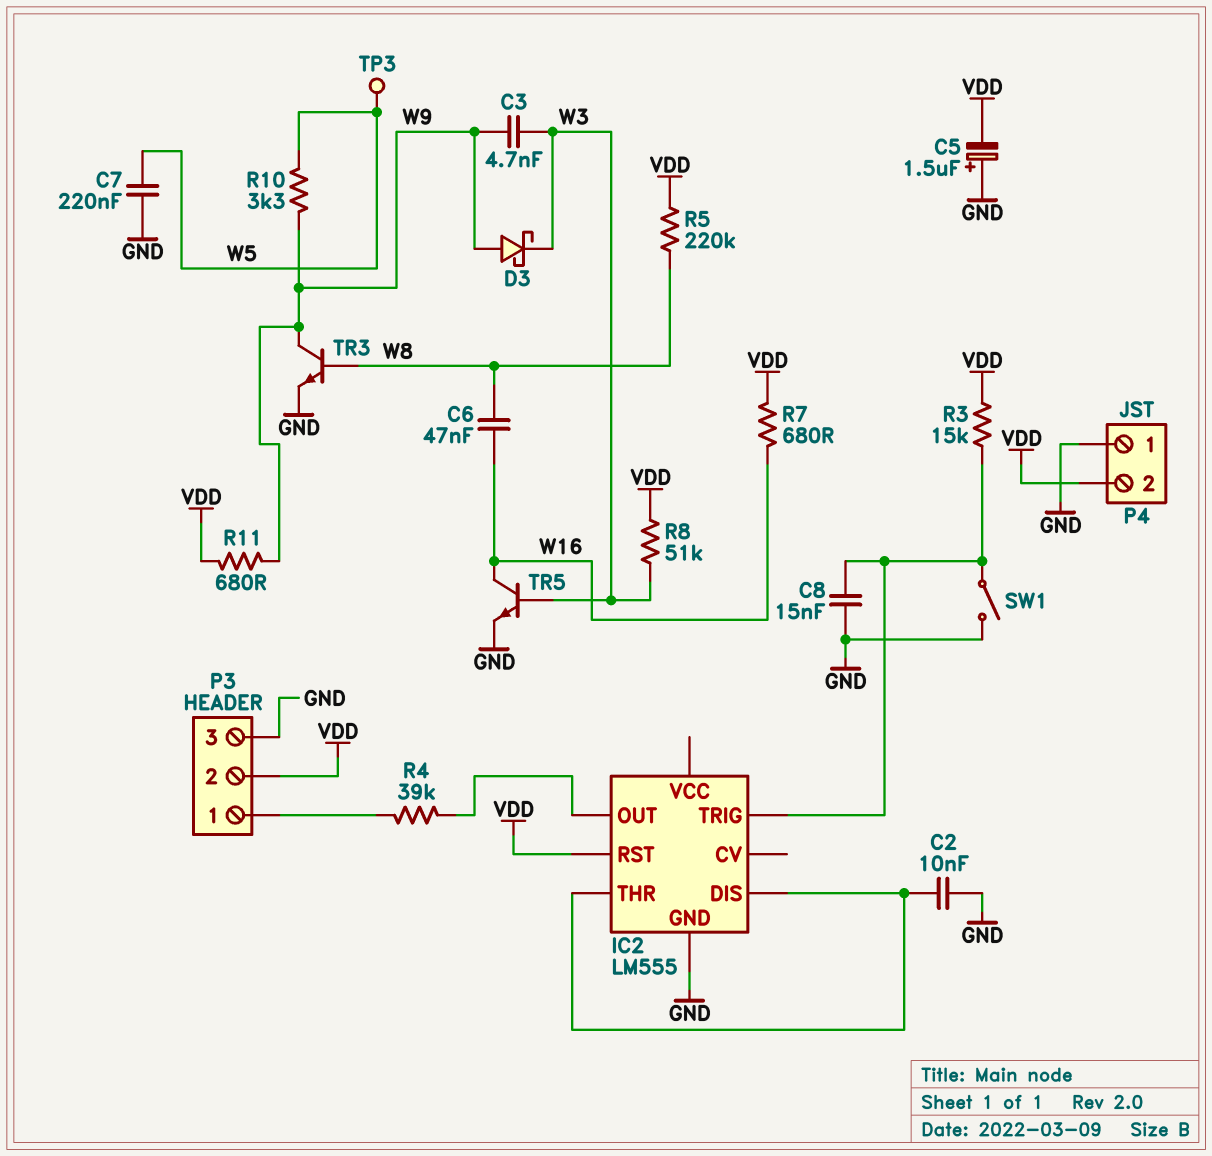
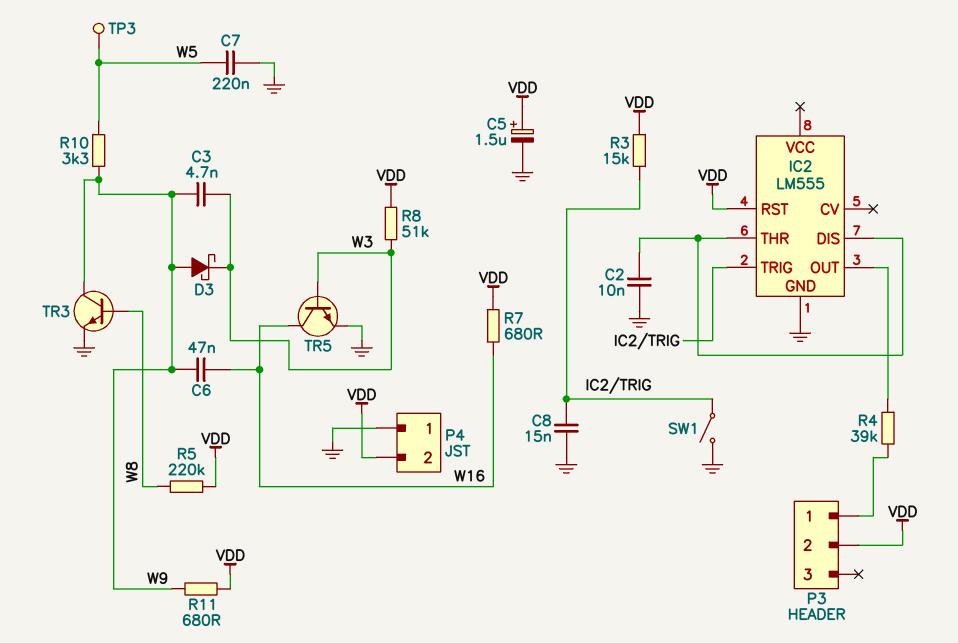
C5: 1.5uF (plus GND, minus VDD) -> 1.5uF (plus VDD, minus GND)
C6: 47nF (W8, W16) -> 47nF (W9, W16)
P3 pin 3: GND -> none

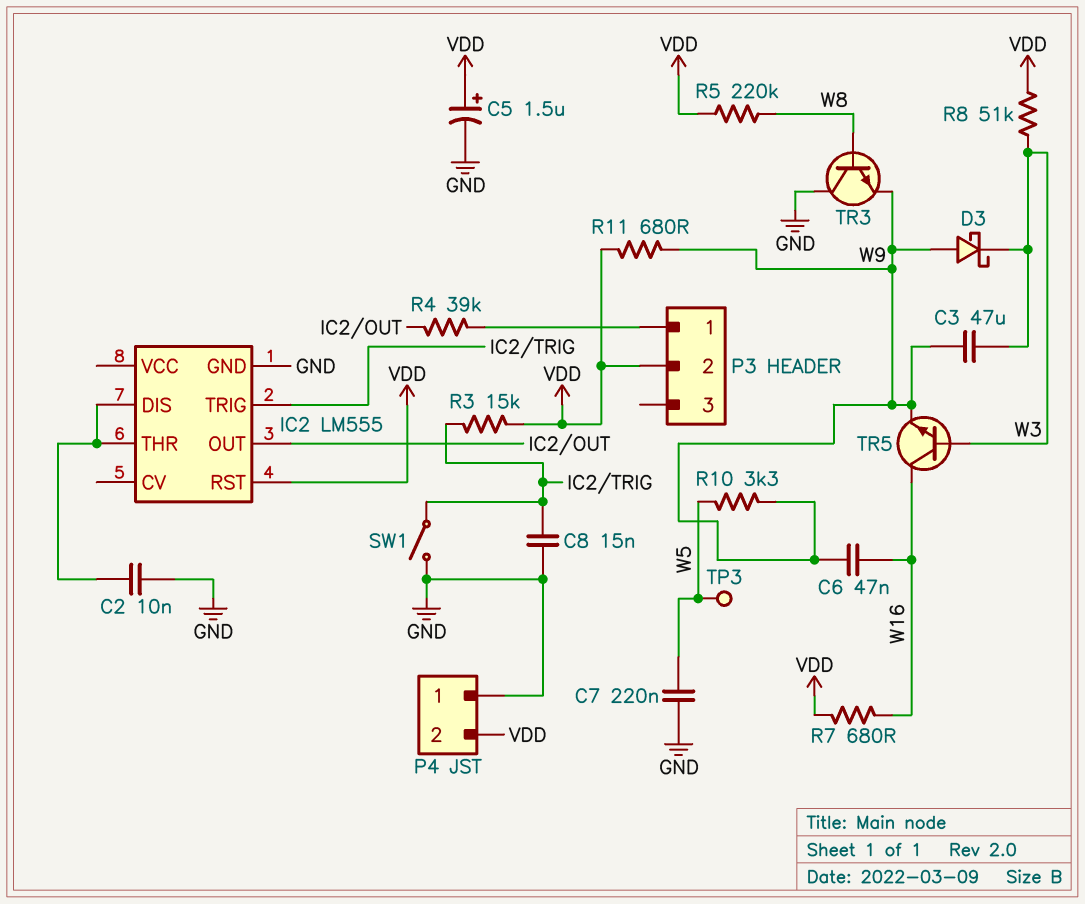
C3: 4.7nF (W3, W9) -> 47uF (W3, W9)
TR3: NPN (B W8, C W9, E GND) -> NPN (B W8, C GND, E W9)
TR5: NPN (B W3, C W16, E GND) -> NPN (B W3, C W16, E W9)

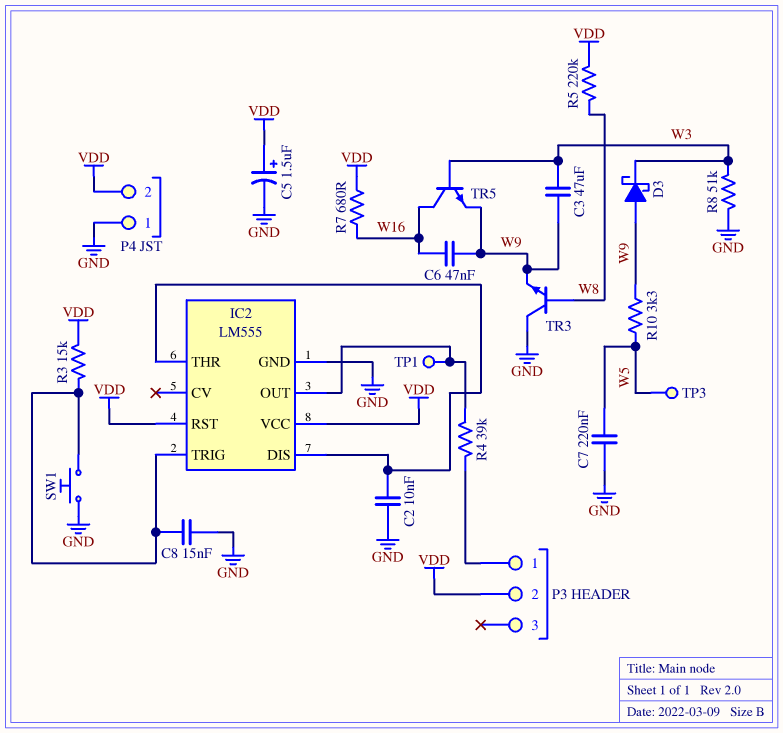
IC2 pin VCC: none -> VDD
R8: 51k (VDD, W3) -> 51k (GND, W3)
R11: 680 (VDD, W9) -> none
SW1: switch (GND, IC2/TRIG) -> button (GND, IC2/TRIG)
TP1: none -> test point (IC2/OUT)

